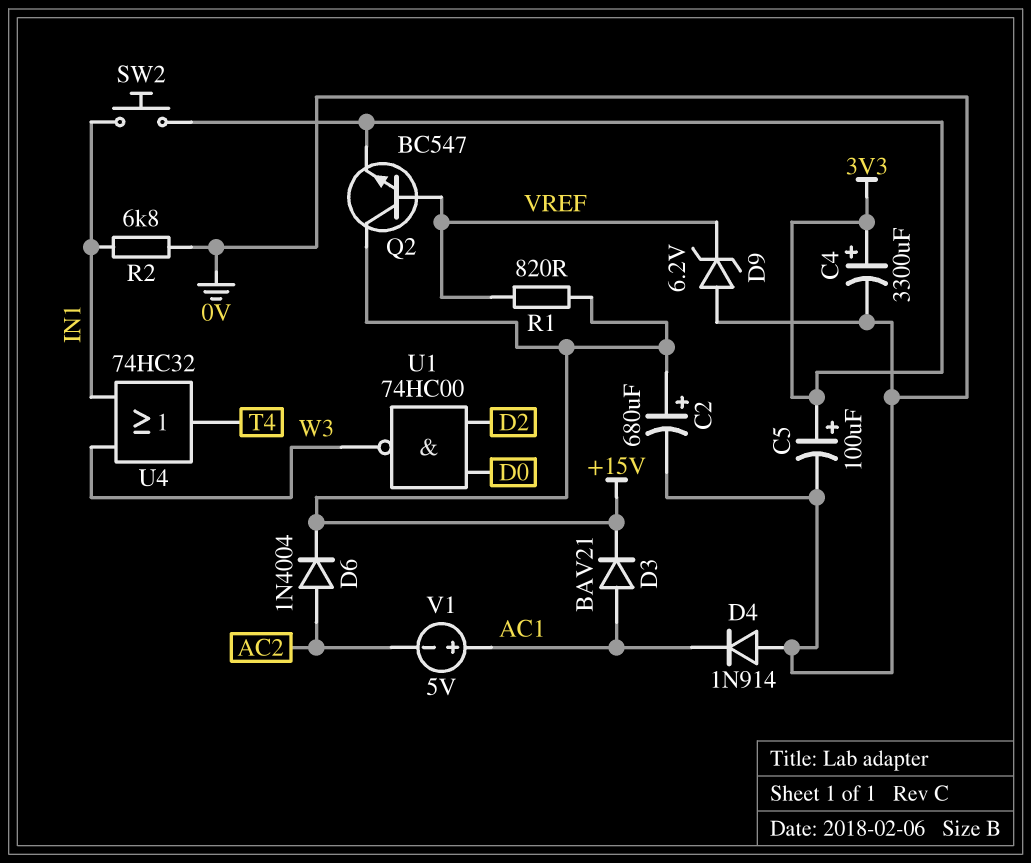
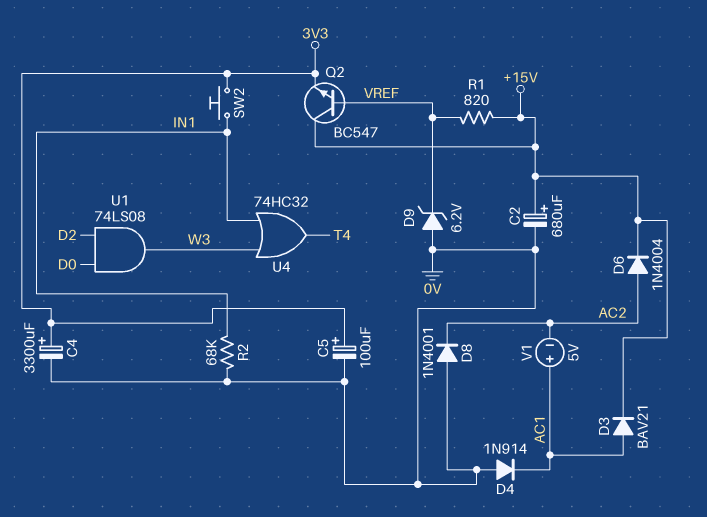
D8: none -> diode 1N4001 (A 0V, K AC2)
R2: 6.8k (0V, IN1) -> 68k (0V, IN1)
U1: NAND 74HC00 (in D0, in D2, out W3) -> AND 74LS08 (in D0, in D2, out W3)

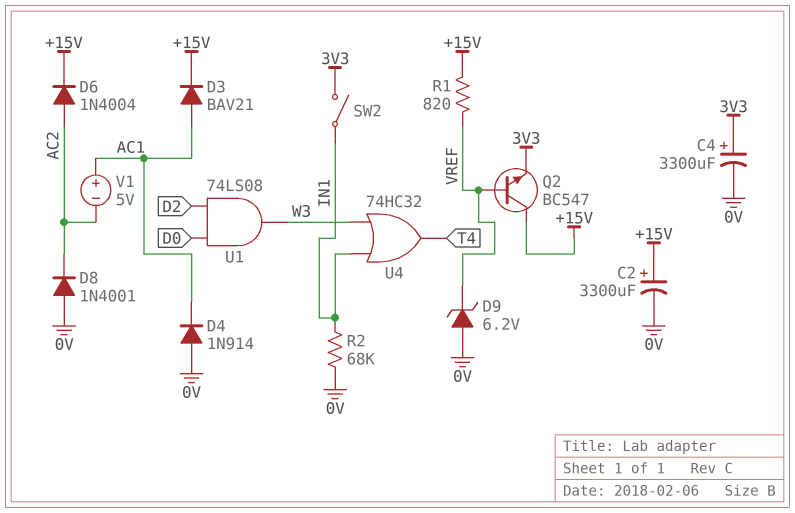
C2: 680uF (plus +15V, minus 0V) -> 3300uF (plus +15V, minus 0V)
C5: 100uF (plus 3V3, minus 0V) -> none
SW2: button (3V3, IN1) -> switch (3V3, IN1)

